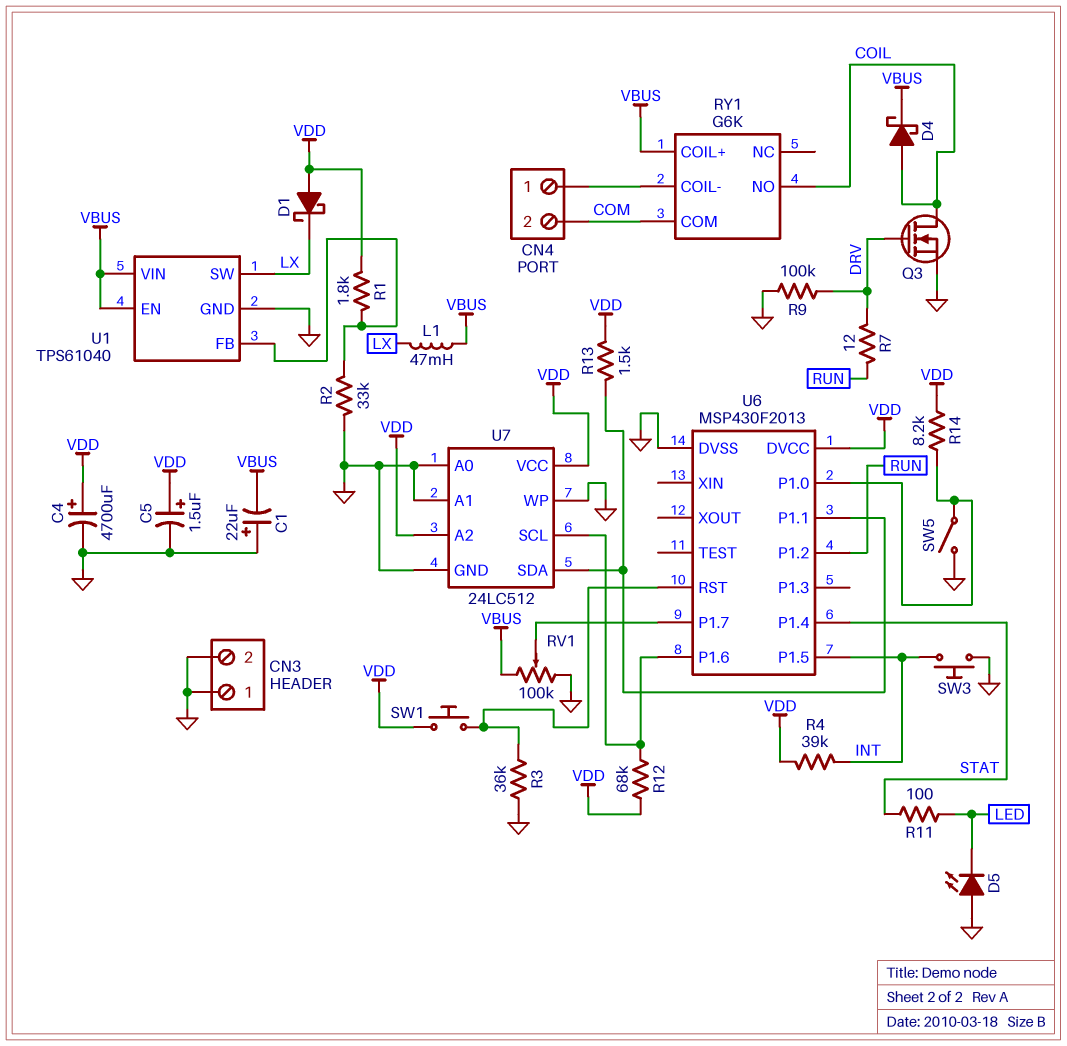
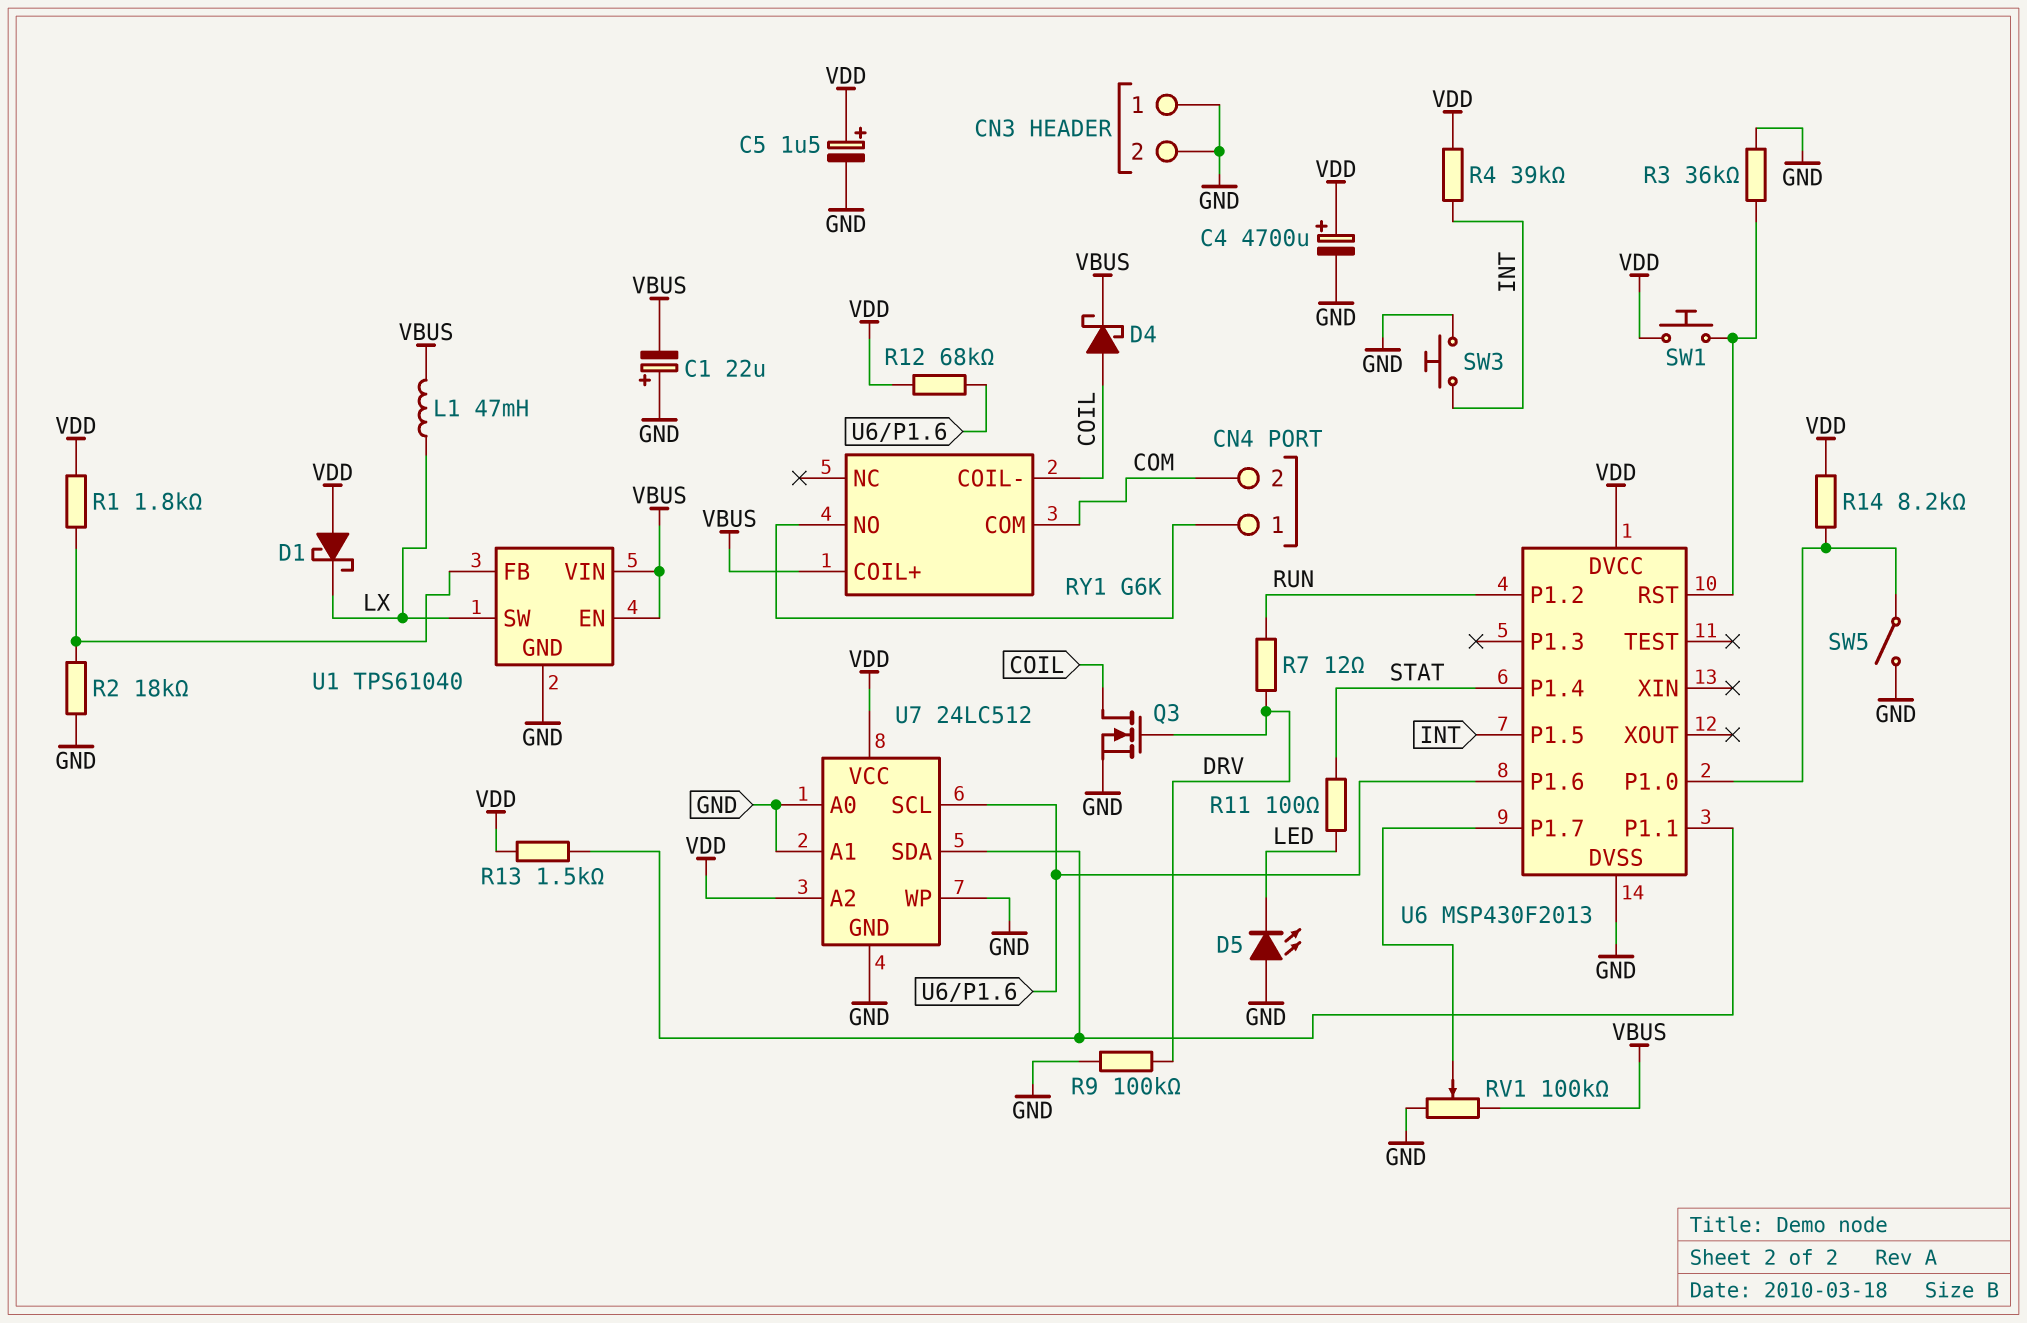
R2: 33k (GND, U1/FB) -> 18k (GND, U1/FB)
RY1 pin COIL-: CN4/1 -> COIL
RY1 pin NO: COIL -> CN4/1

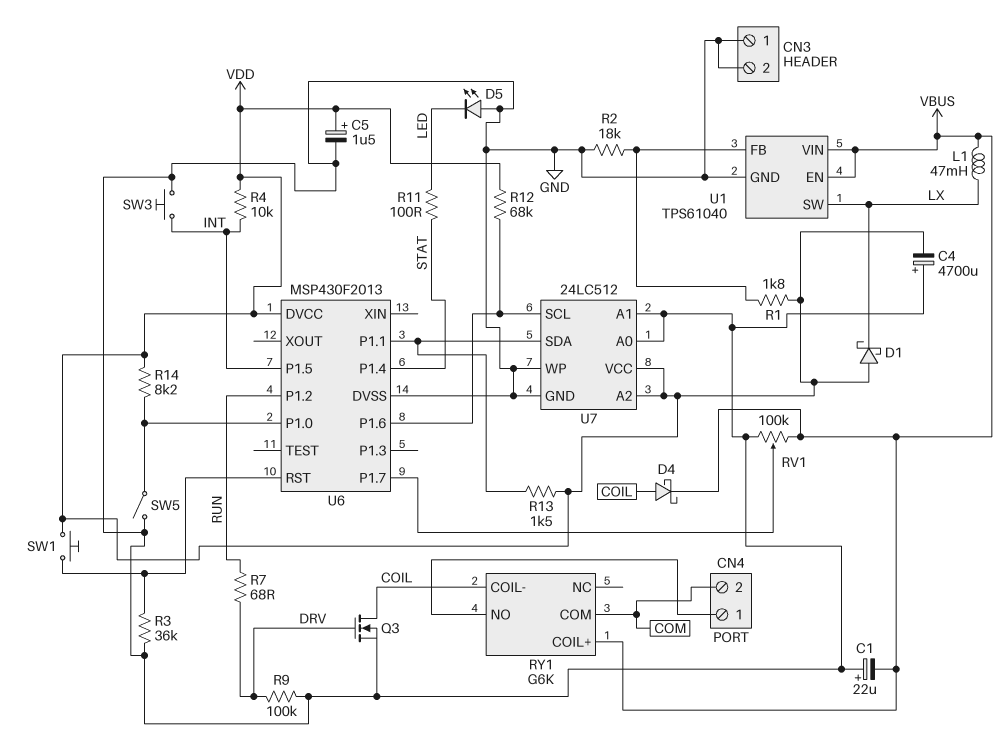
C4: 4700uF (plus VDD, minus GND) -> 4700uF (plus GND, minus VDD)
R4: 39k (INT, VDD) -> 10k (INT, VDD)
R7: 12 (DRV, RUN) -> 68 (DRV, RUN)

